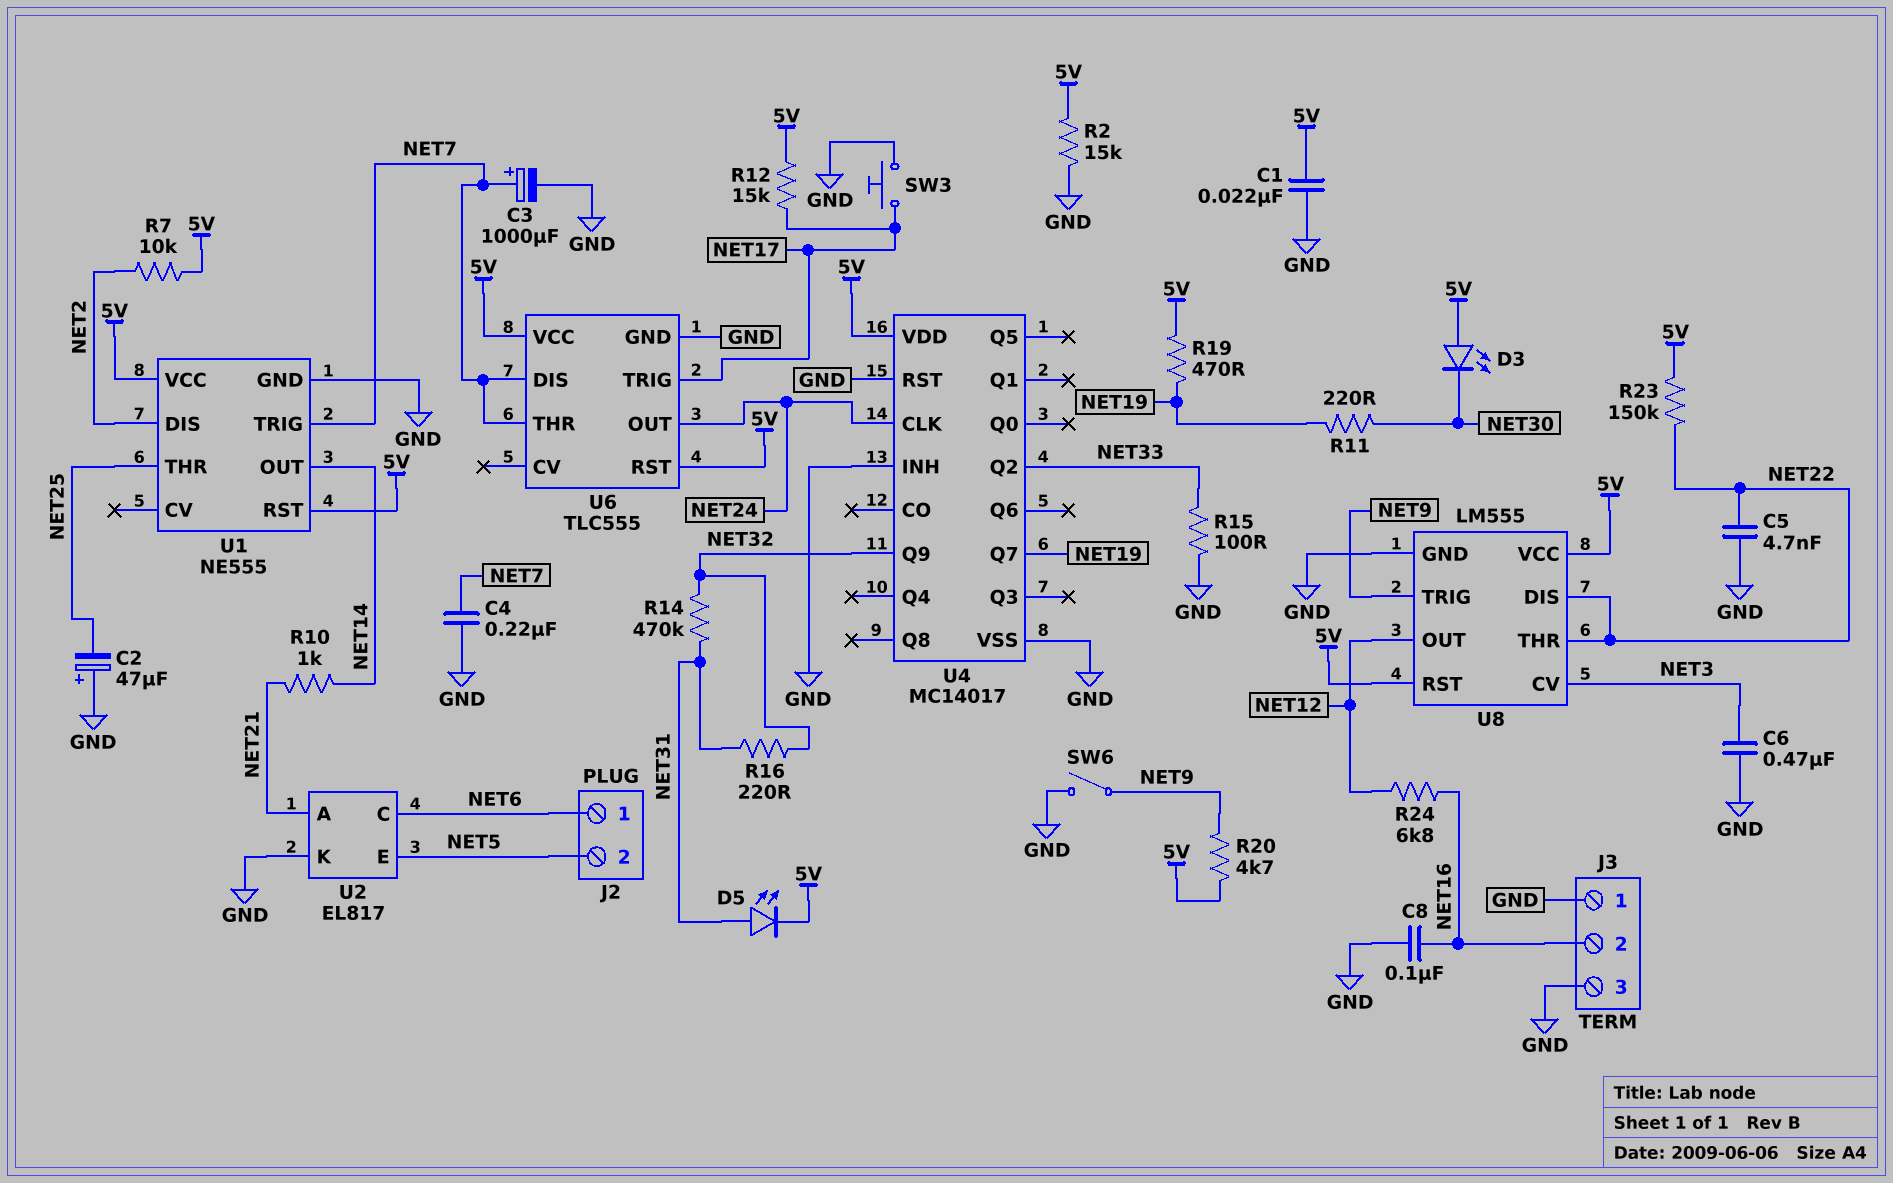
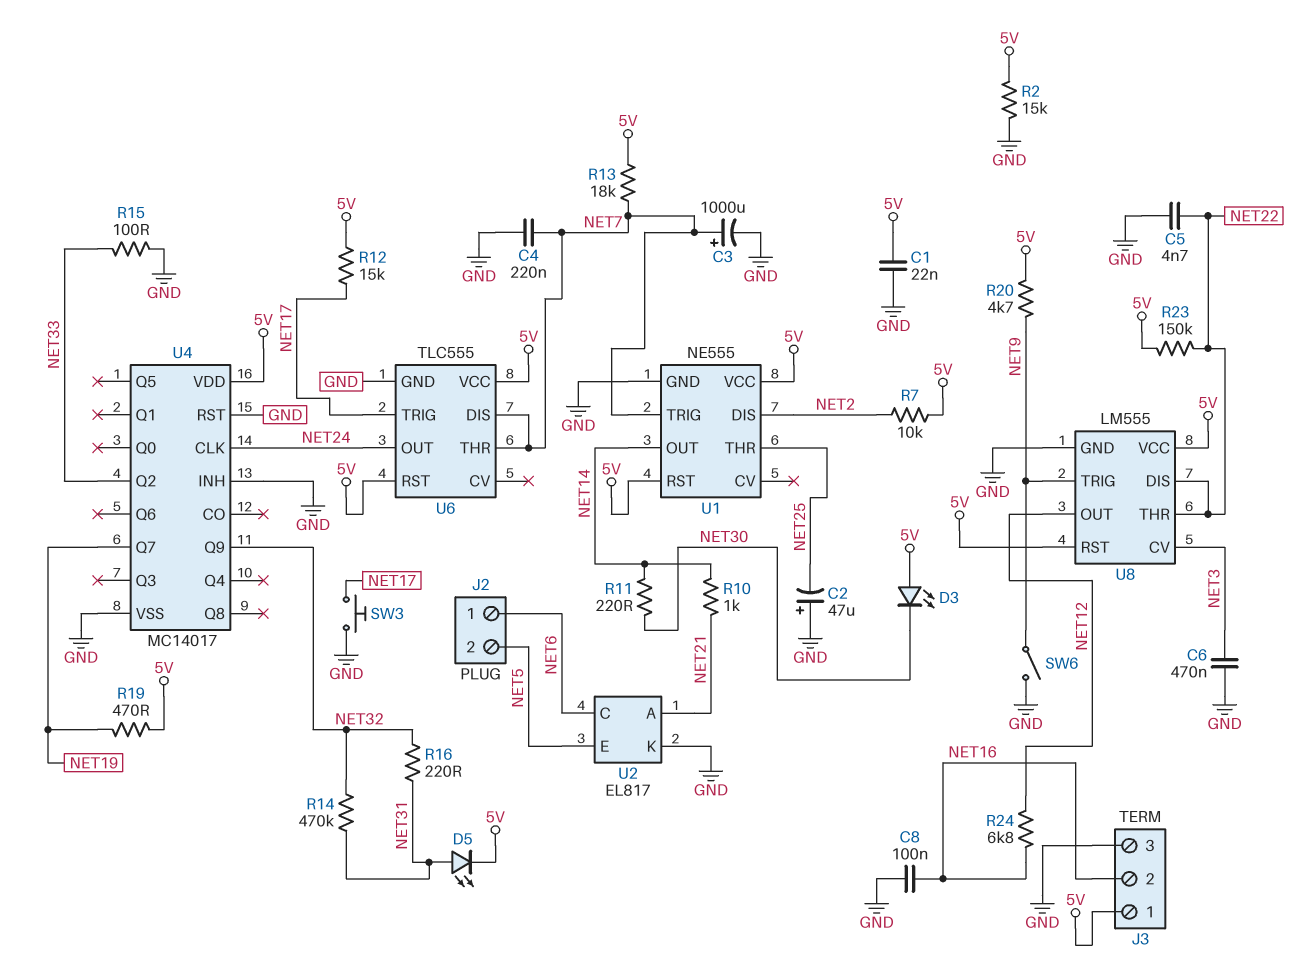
J3 pin 1: GND -> 5V
R11: 220 (NET19, NET30) -> 220 (NET14, NET30)
R13: none -> 18k (5V, NET7)

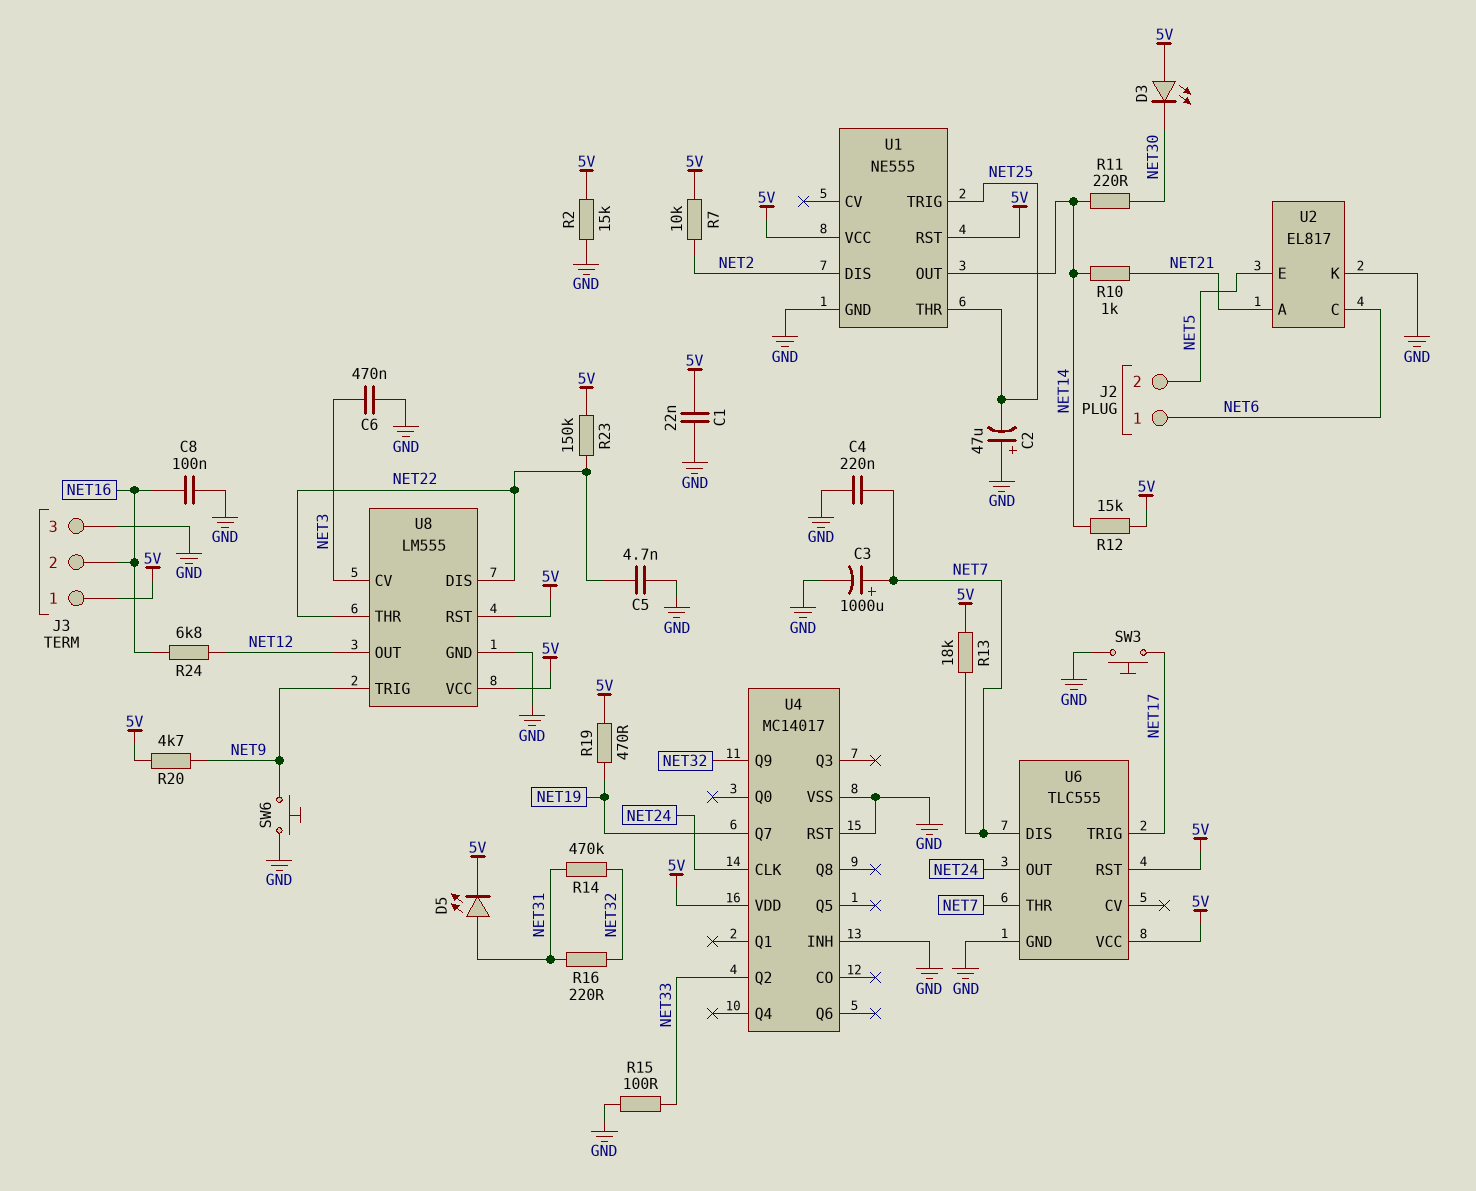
R12: 15k (5V, NET17) -> 15k (5V, NET14)
SW6: switch (GND, NET9) -> button (GND, NET9)
U1 pin TRIG: NET7 -> NET25

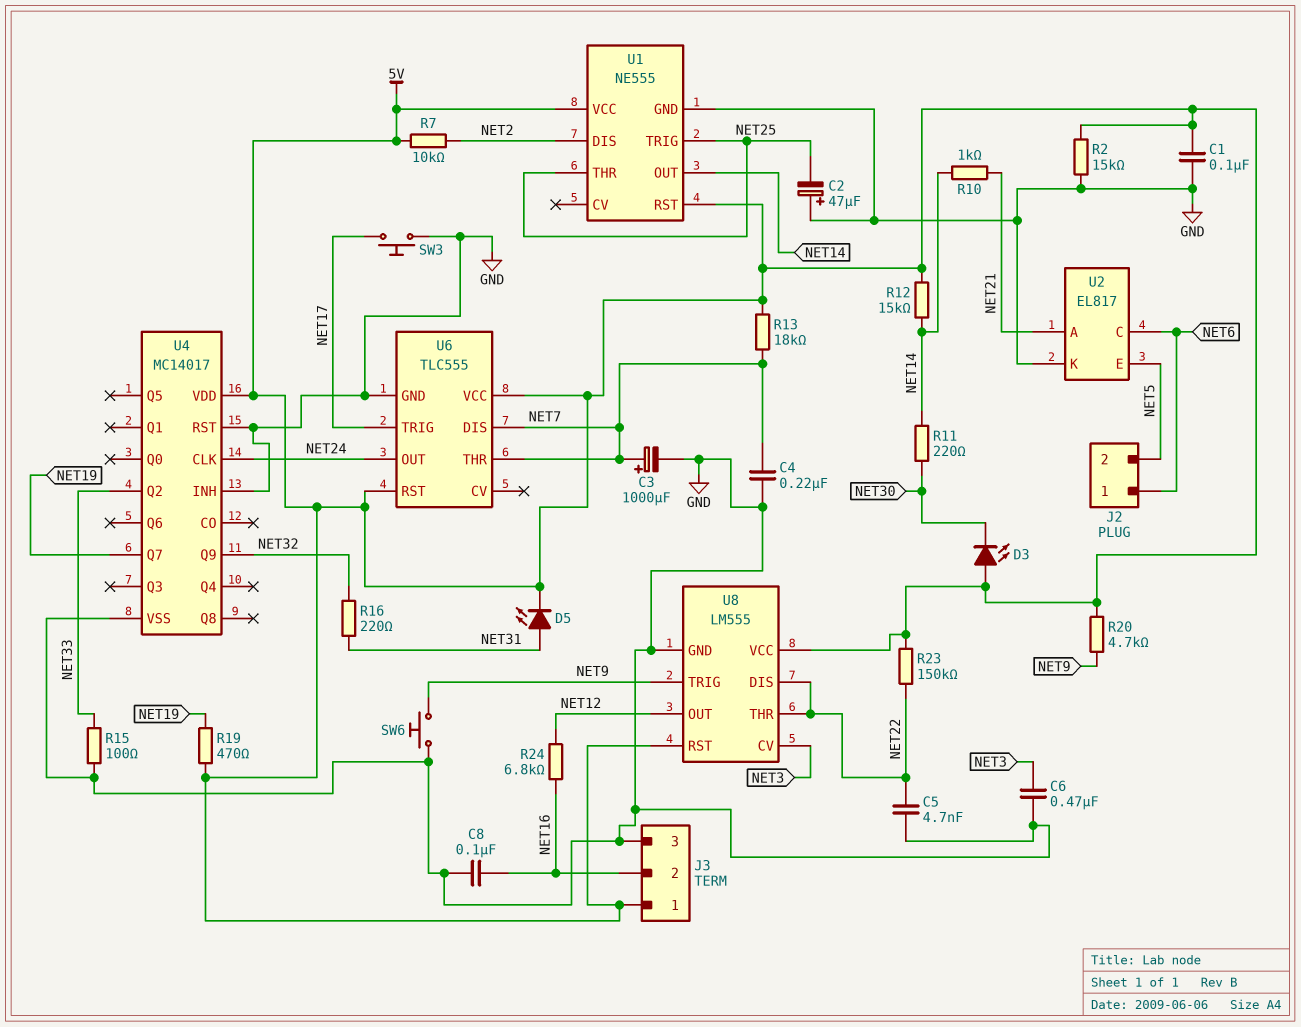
C1: 22nF (5V, GND) -> 100nF (5V, GND)
R14: 470k (NET31, NET32) -> none

